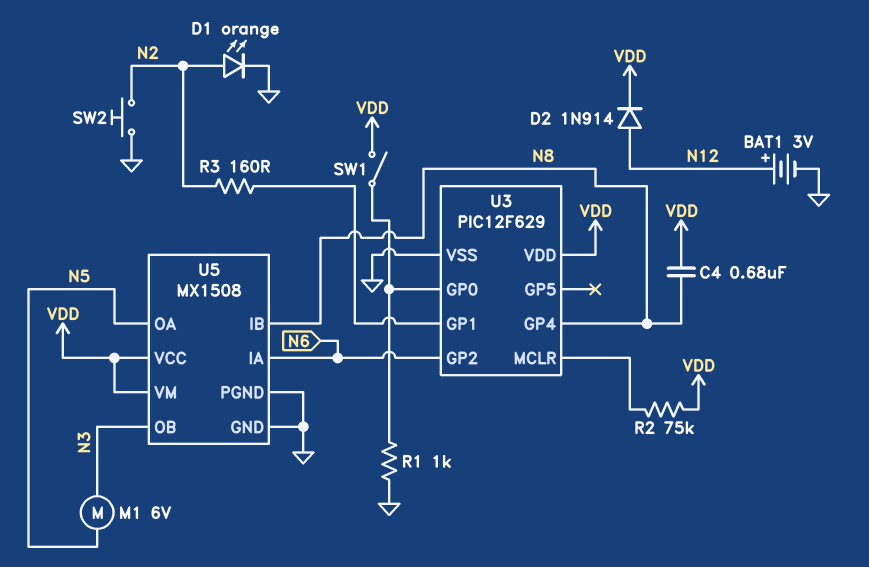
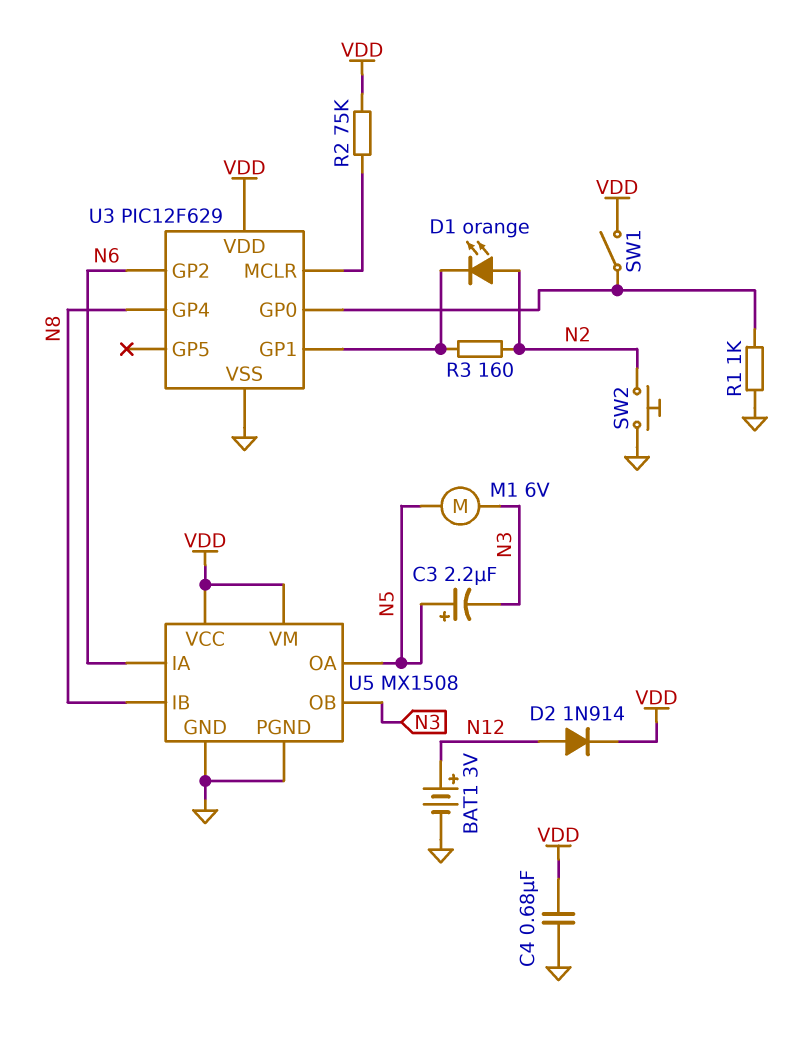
C3: none -> 2.2uF (plus N5, minus N3)
C4: 680nF (N8, VDD) -> 680nF (GND, VDD)
D1: LED orange (A N2, K GND) -> LED orange (A N2, K U3/GP1)

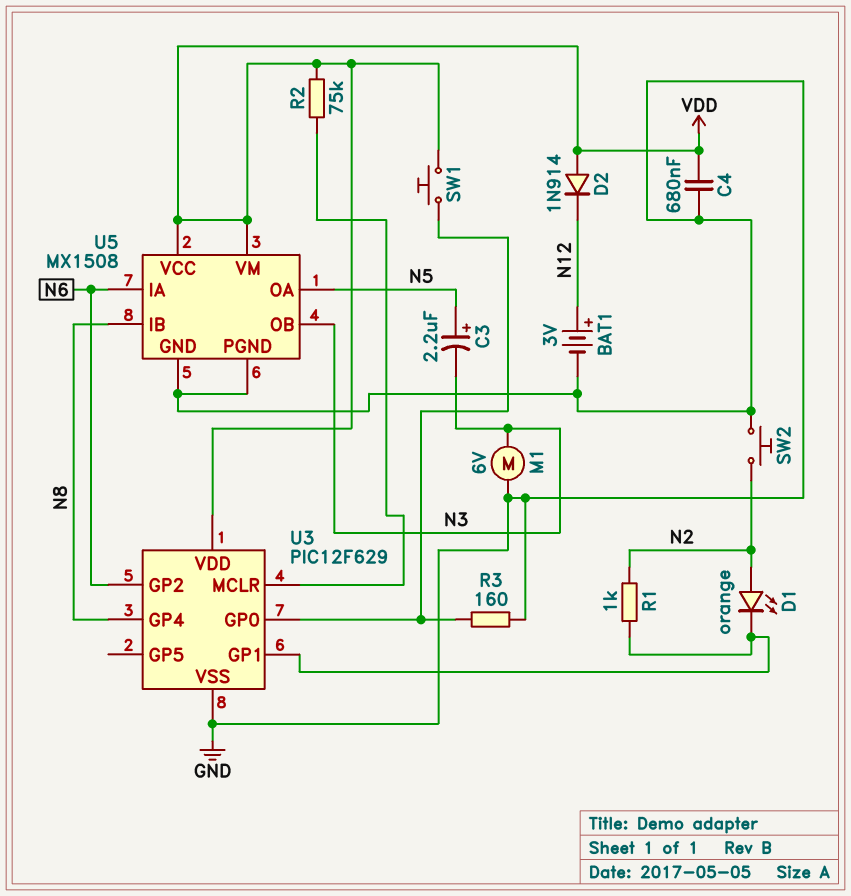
D2: diode 1N914 (A N12, K VDD) -> diode 1N914 (A VDD, K N12)
M1: motor 6V (N3, N5) -> motor 6V (GND, N3)
R1: 1k (GND, U3/GP0) -> 1k (N2, U3/GP1)
R3: 160 (N2, U3/GP1) -> 160 (GND, U3/GP0)
SW1: switch (U3/GP0, VDD) -> button (U3/GP0, VDD)

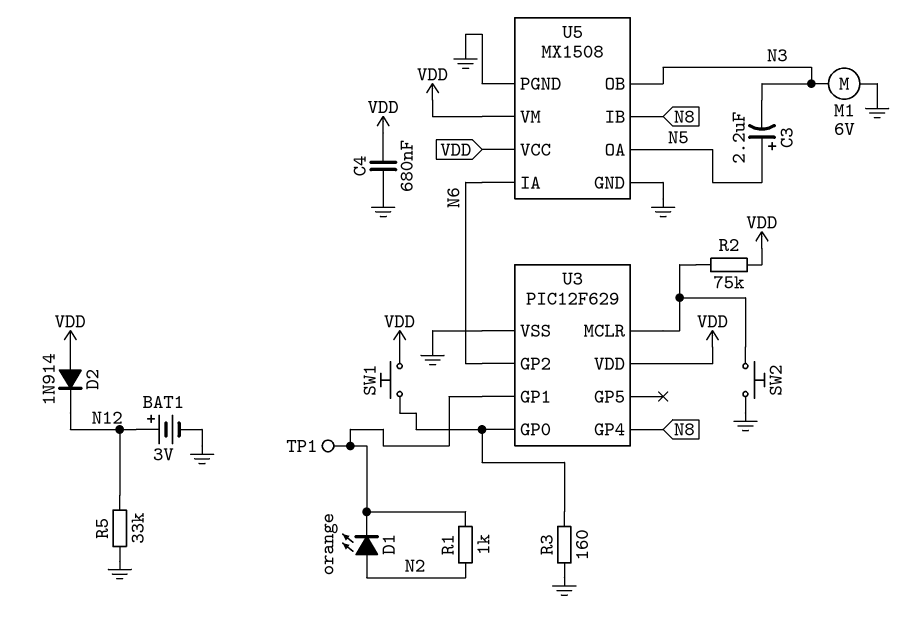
R5: none -> 33k (GND, N12)
SW2: button (GND, N2) -> button (GND, U3/MCLR)
TP1: none -> test point (U3/GP1)

